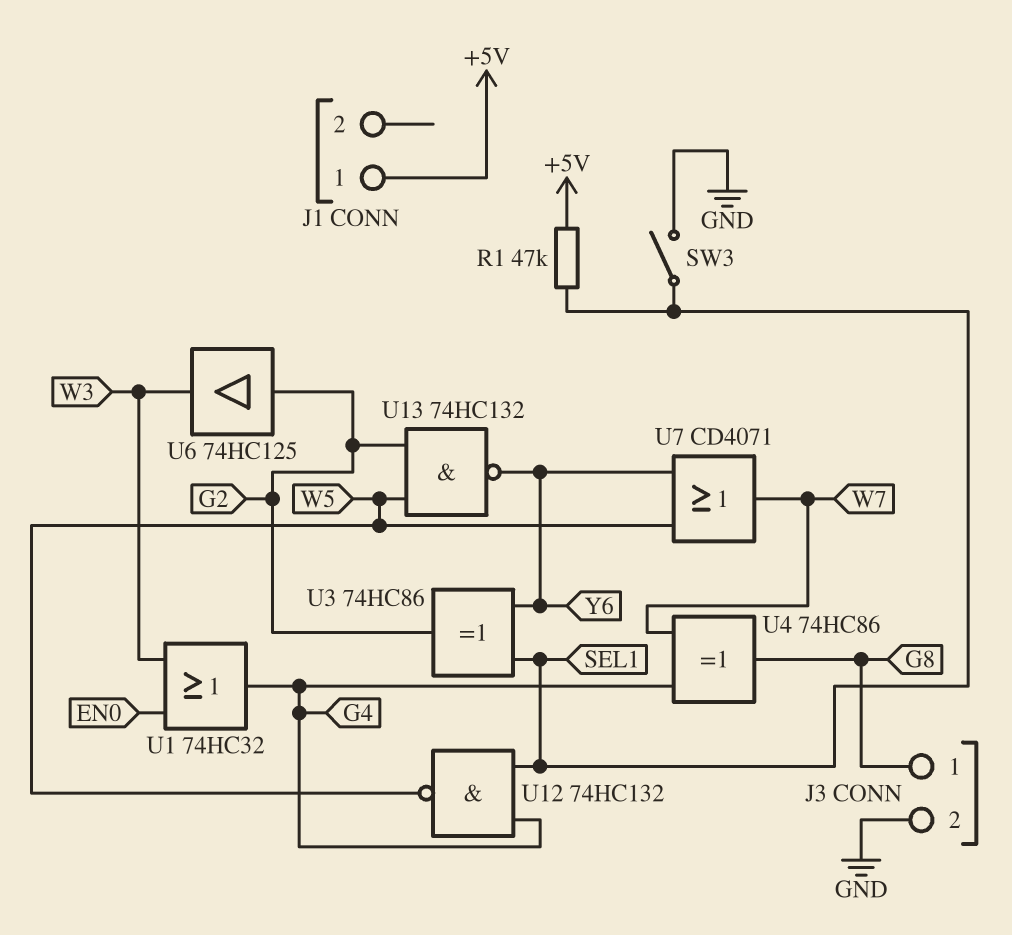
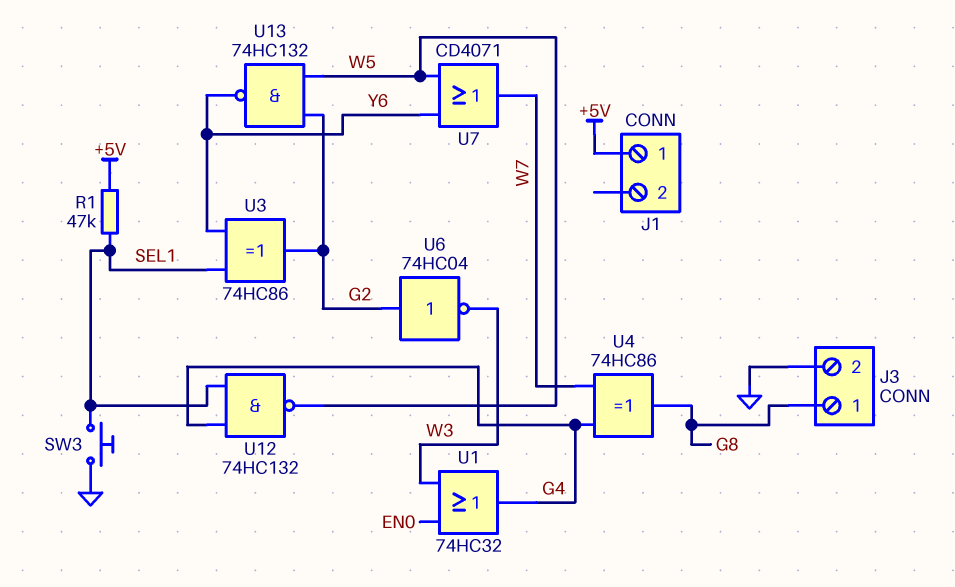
SW3: switch (GND, SEL1) -> button (GND, SEL1)
U6: buffer 74HC125 (in G2, out W3) -> NOT 74HC04 (in G2, out W3)

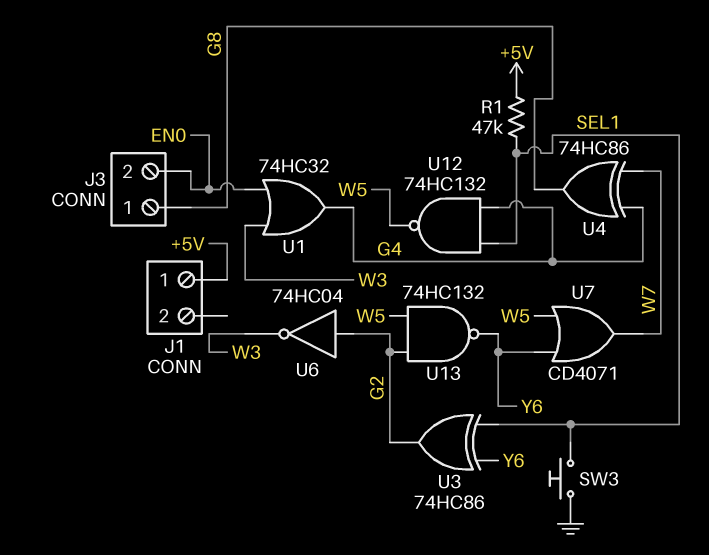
J3 pin 2: GND -> EN0

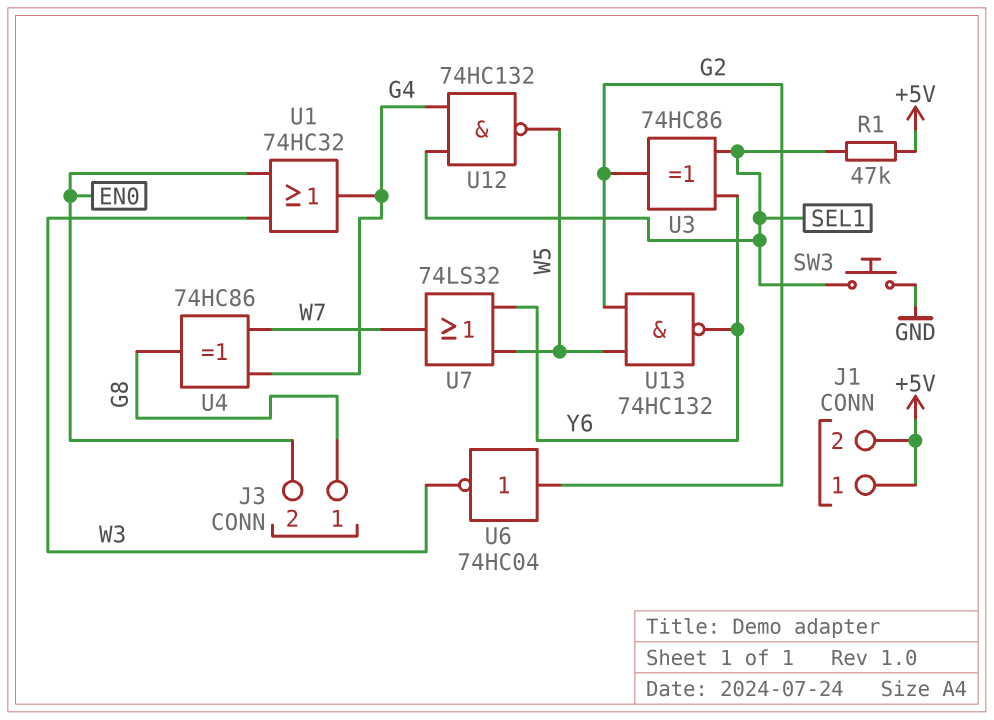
J1 pin 2: none -> +5V
U7: OR CD4071 (in W5, in Y6, out W7) -> OR 74LS32 (in W5, in Y6, out W7)

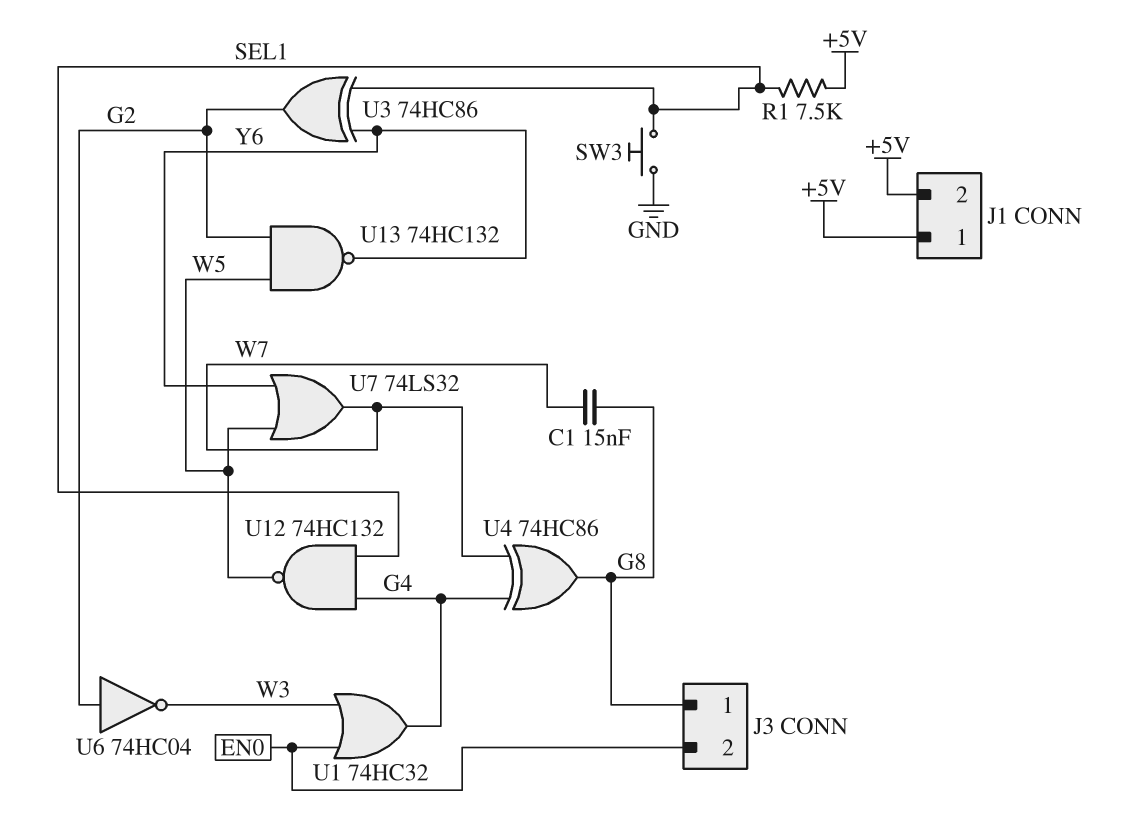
C1: none -> 15nF (G8, W7)
R1: 47k (+5V, SEL1) -> 7.5k (+5V, SEL1)

